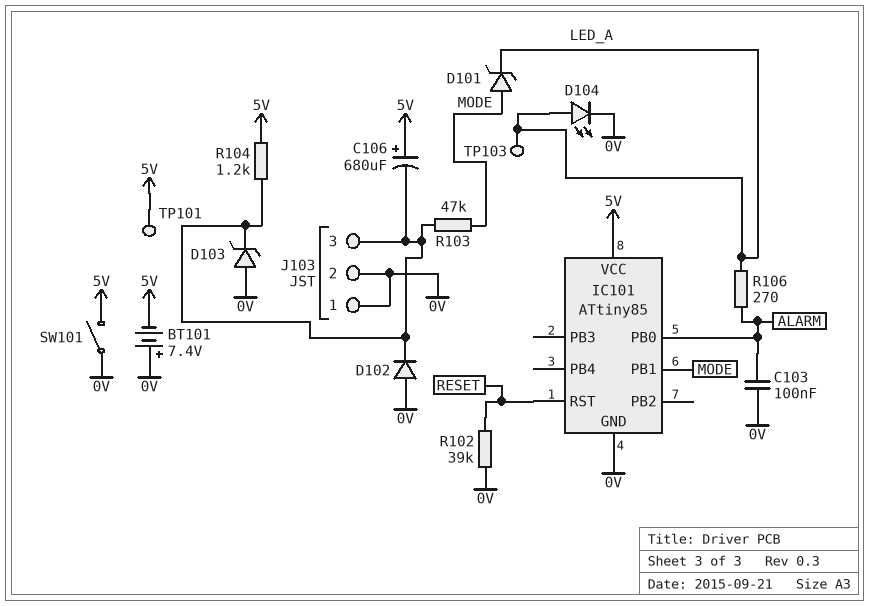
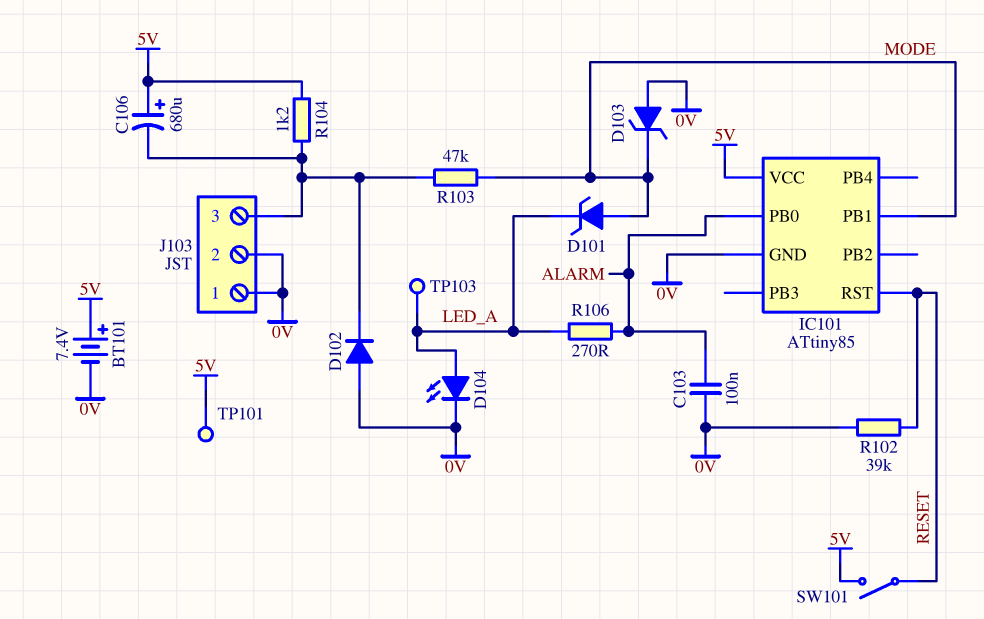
BT101: 7.4V (plus 0V, minus 5V) -> 7.4V (plus 5V, minus 0V)
D103: zener (A 0V, K J103/3) -> zener (A 0V, K MODE)
SW101: switch (0V, 5V) -> switch (5V, RESET)

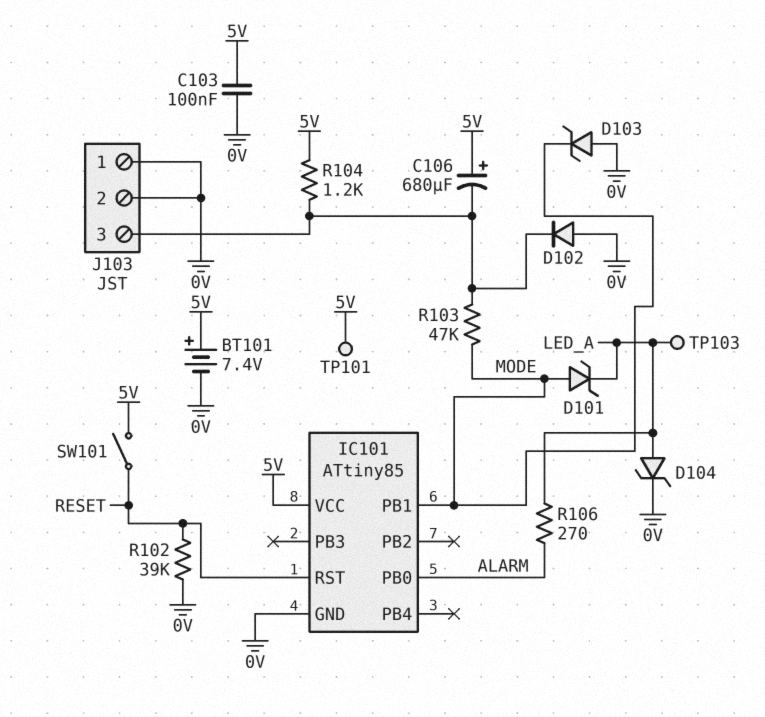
C103: 100nF (0V, ALARM) -> 100nF (0V, 5V)
D104: LED (A LED_A, K 0V) -> zener (A LED_A, K 0V)

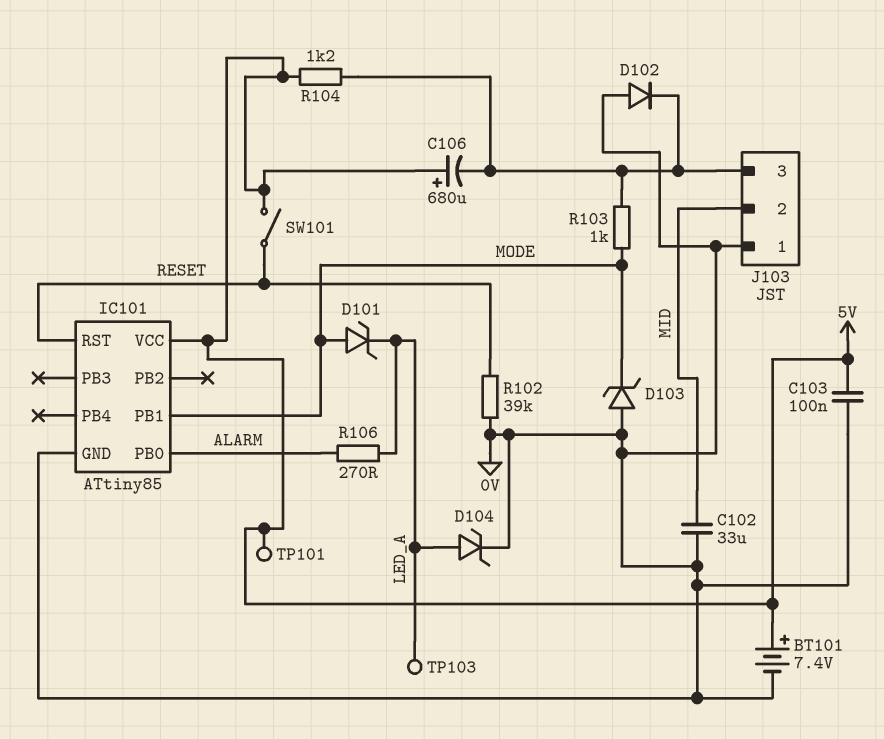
C102: none -> 33uF (0V, MID)
J103 pin 2: 0V -> MID
R103: 47k (J103/3, MODE) -> 1k (J103/3, MODE)

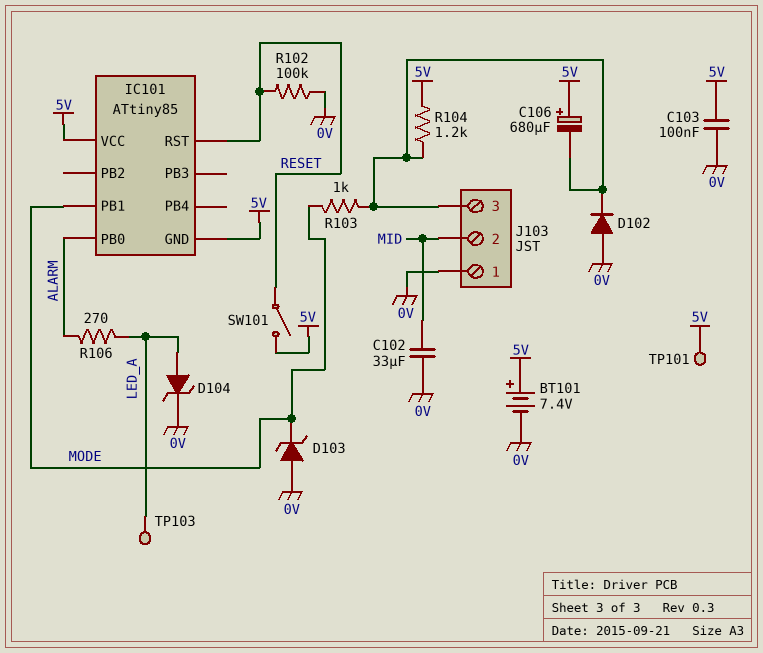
D101: zener (A MODE, K LED_A) -> none
IC101 pin GND: 0V -> 5V
R102: 39k (0V, RESET) -> 100k (0V, RESET)

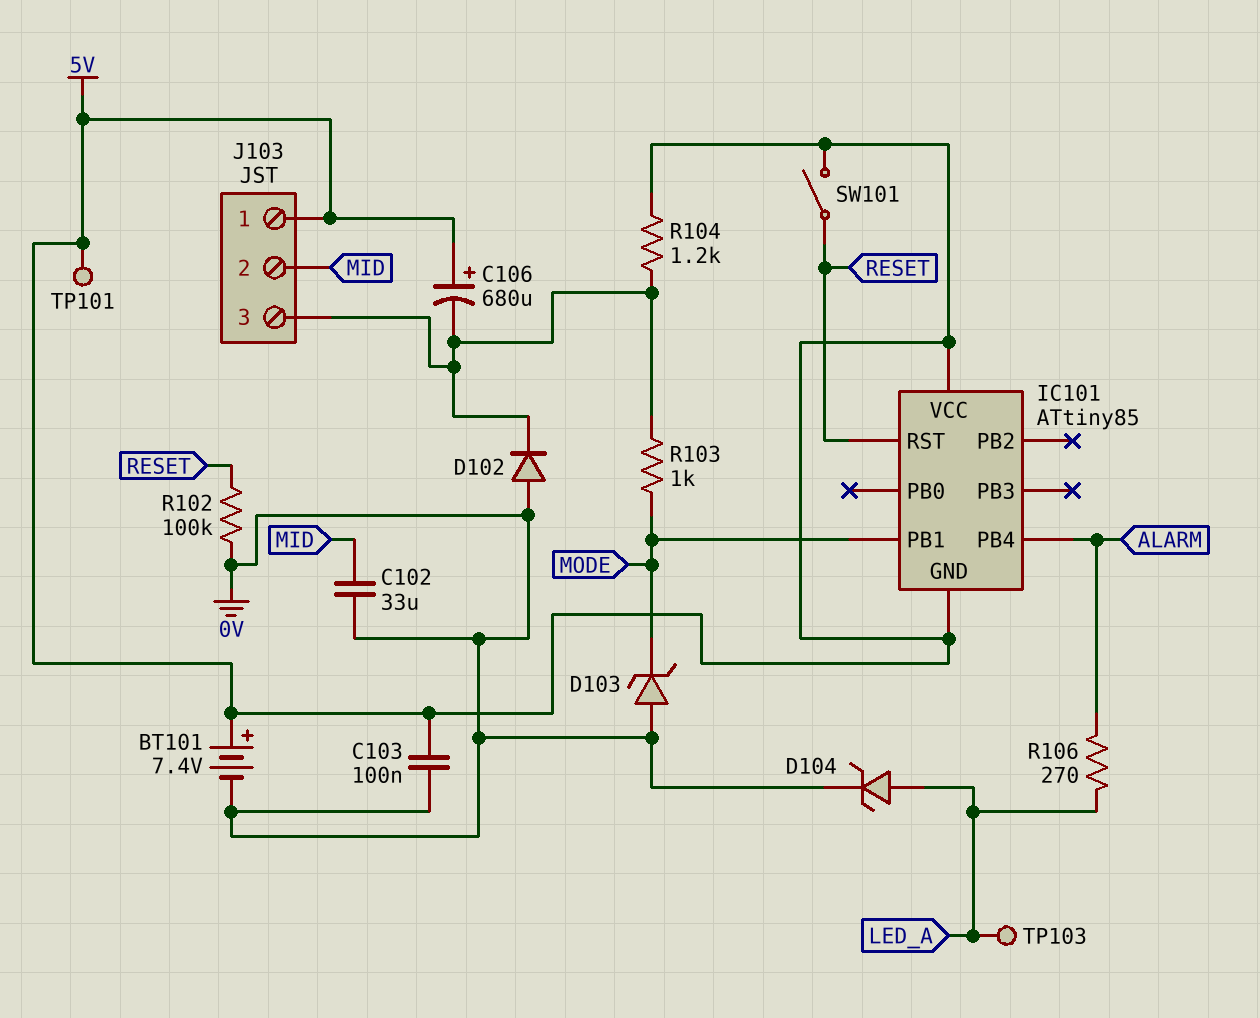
IC101 pin PB0: ALARM -> none
IC101 pin PB4: none -> ALARM
J103 pin 1: 0V -> 5V

